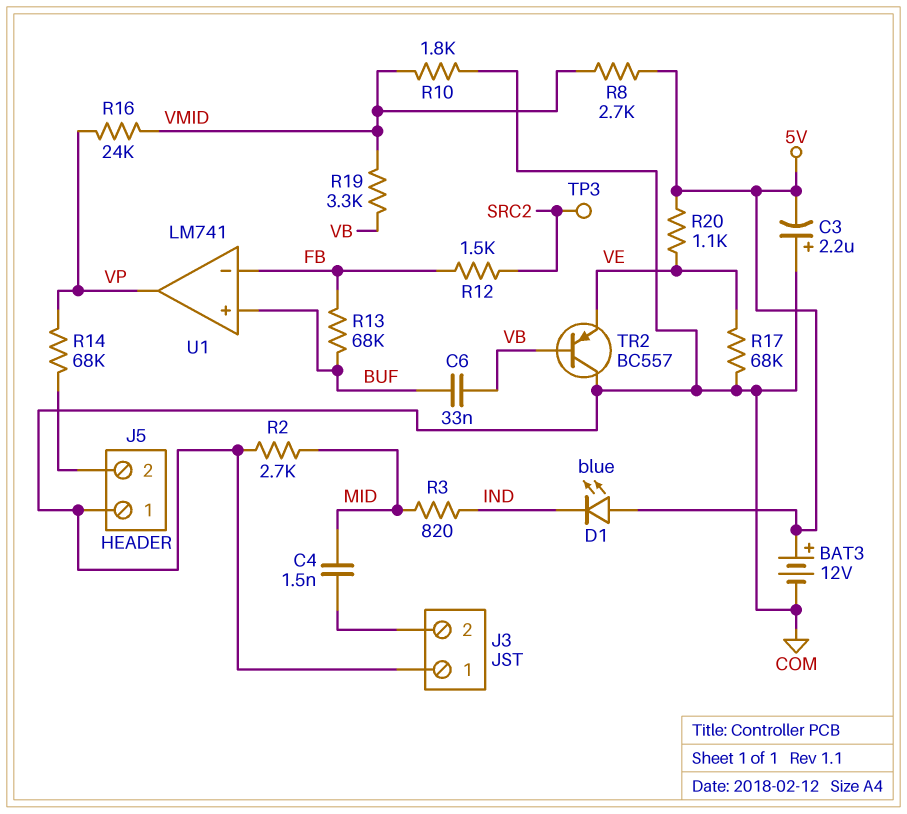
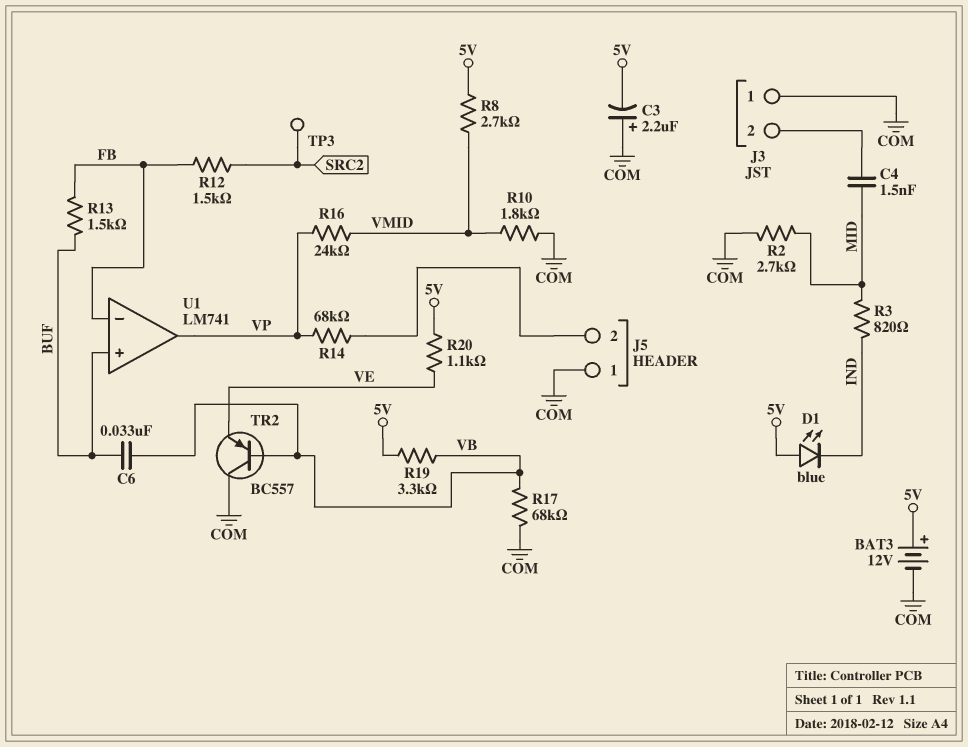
R13: 68k (BUF, FB) -> 1.5k (BUF, FB)
R17: 68k (COM, VE) -> 68k (COM, VB)
R19: 3.3k (VB, VMID) -> 3.3k (5V, VB)

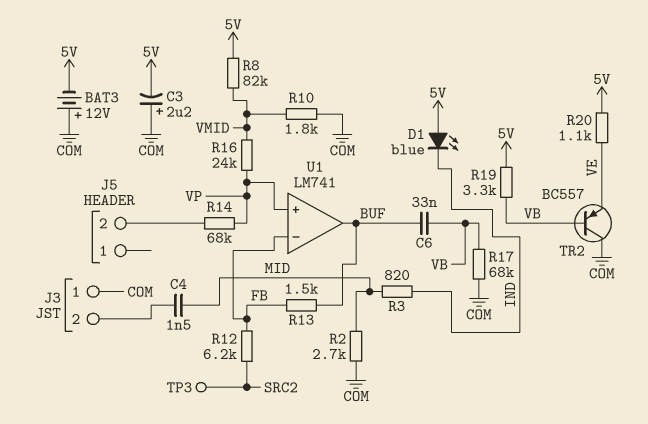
BAT3: 12V (plus 5V, minus COM) -> 12V (plus COM, minus 5V)
J5 pin 1: COM -> none
R8: 2.7k (5V, VMID) -> 82k (5V, VMID)
R12: 1.5k (FB, SRC2) -> 6.2k (FB, SRC2)
U1 pin in+: BUF -> VP
U1 pin out: VP -> BUF

